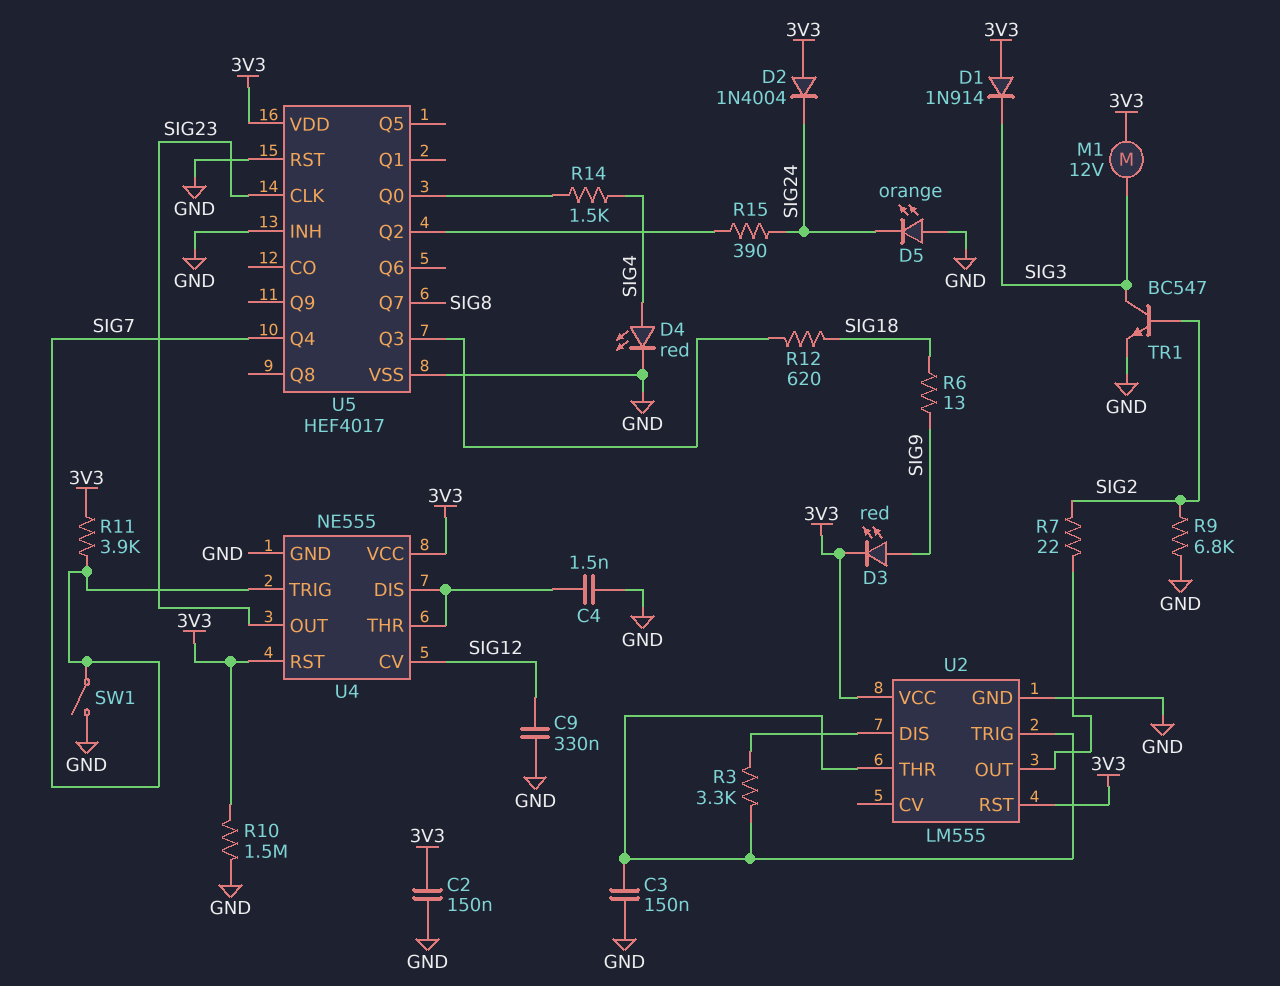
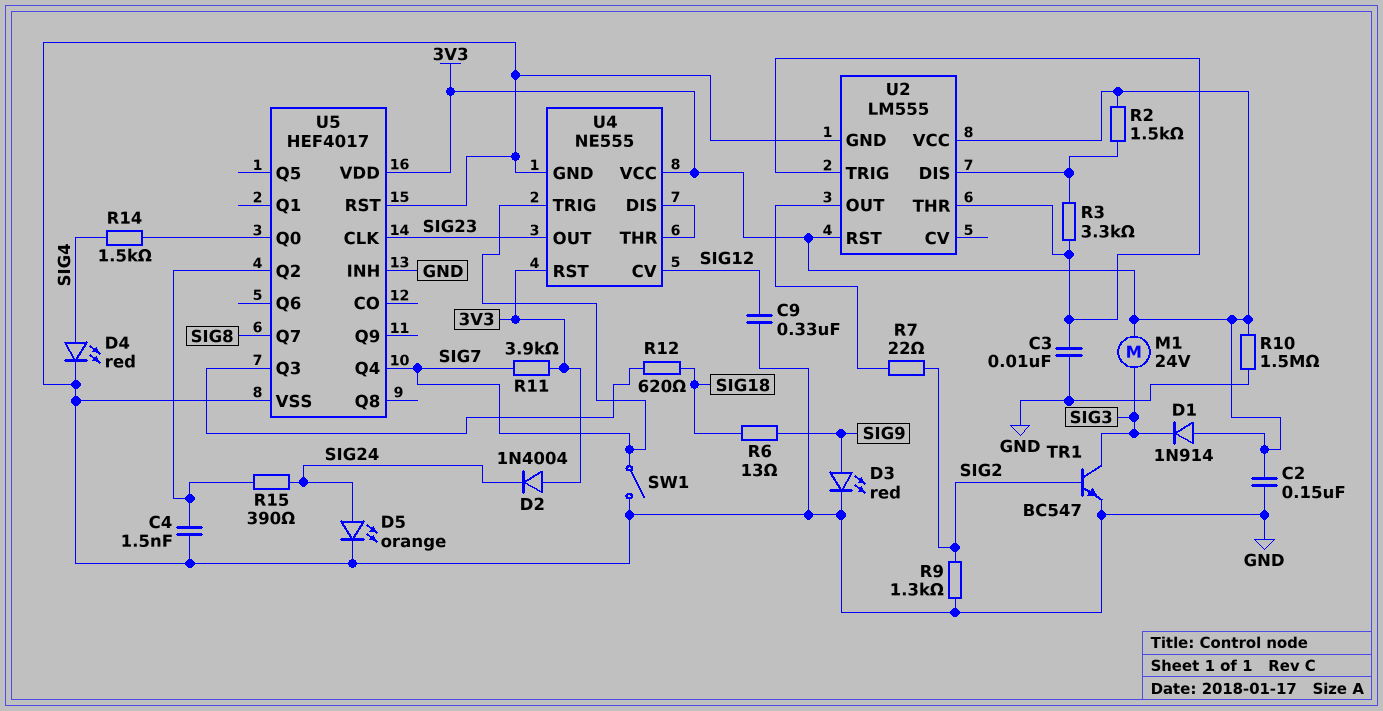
C3: 150nF (GND, U2/THR) -> 10nF (GND, U2/THR)
C4: 1.5nF (GND, U4/DIS) -> 1.5nF (GND, U5/Q2)
D3: LED red (A SIG9, K 3V3) -> LED red (A SIG9, K GND)
D5: LED orange (A GND, K SIG24) -> LED orange (A SIG24, K GND)
M1: motor 12V (3V3, SIG3) -> motor 24V (3V3, SIG3)
R2: none -> 1.5k (3V3, U2/DIS)
R9: 6.8k (GND, SIG2) -> 1.3k (GND, SIG2)

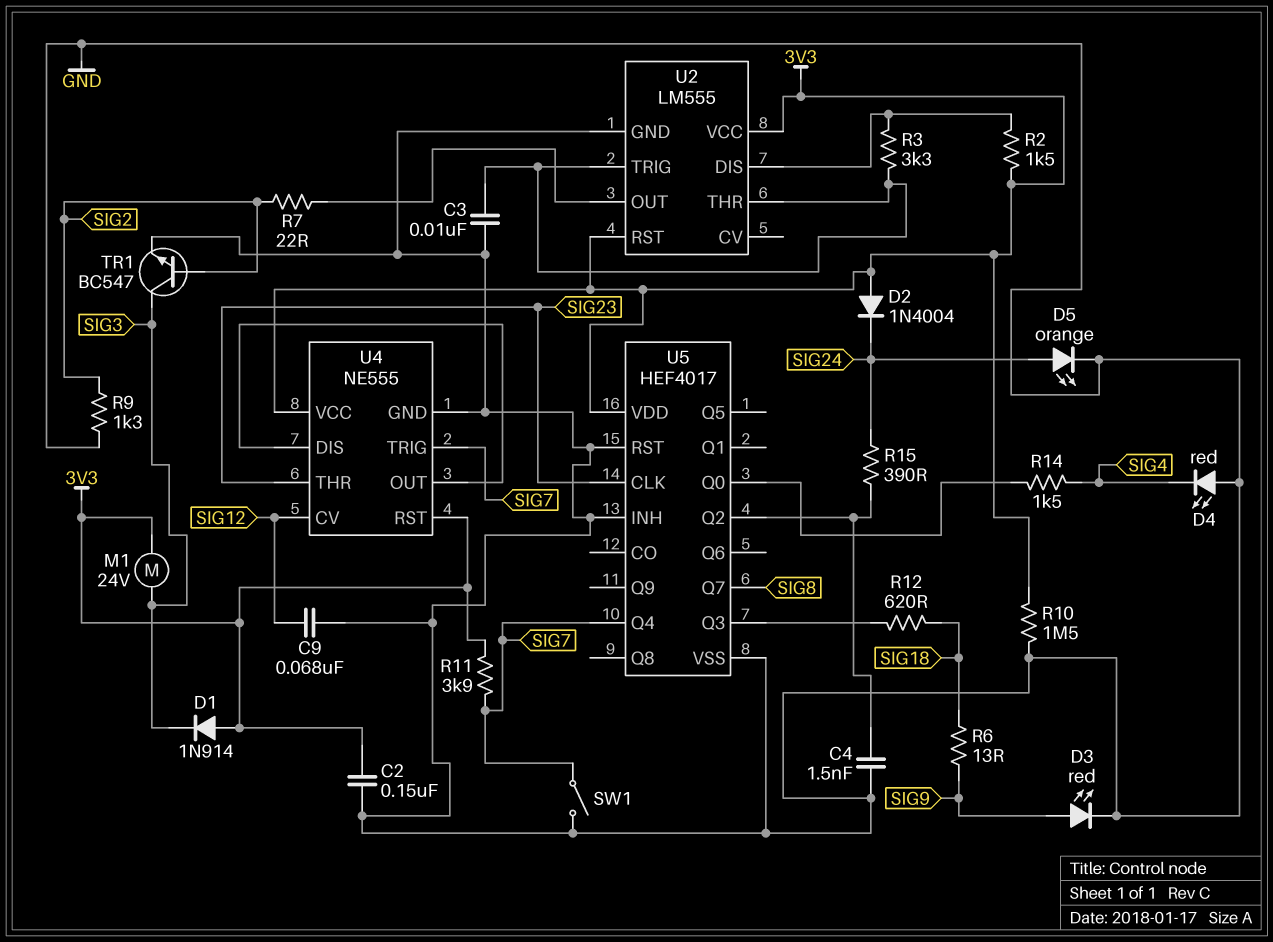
C9: 330nF (GND, SIG12) -> 68nF (GND, SIG12)
D4: LED red (A SIG4, K GND) -> LED red (A GND, K SIG4)
U4 pin OUT: SIG23 -> U4/DIS
U4 pin THR: U4/DIS -> SIG23

